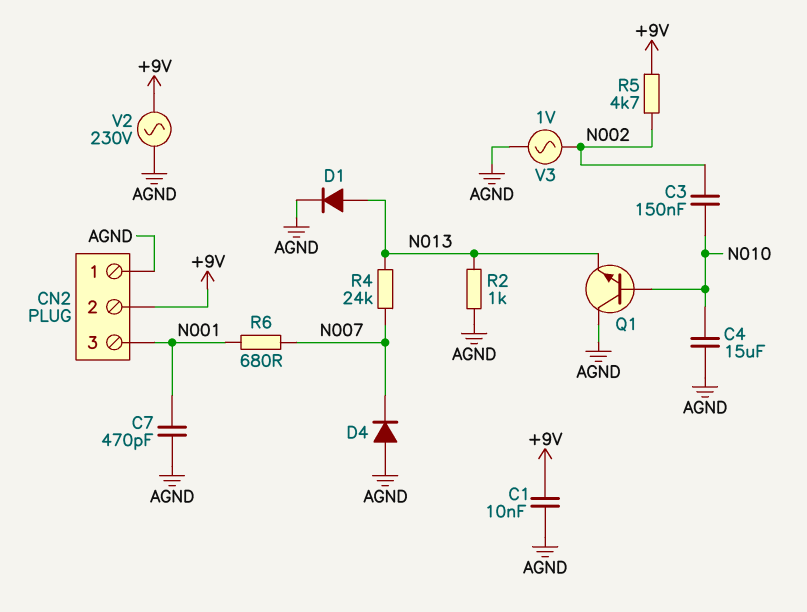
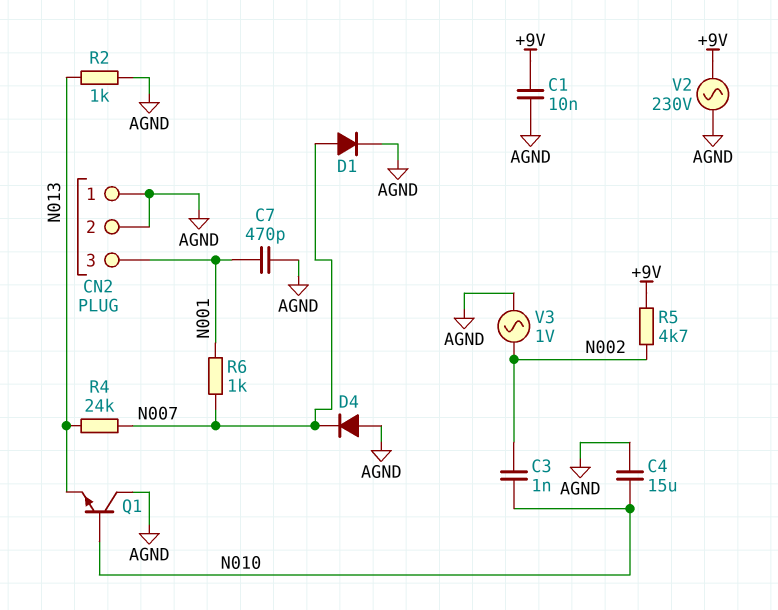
C3: 150nF (N002, N010) -> 1nF (N002, N010)
CN2 pin 2: +9V -> AGND
D1: diode (A N013, K AGND) -> diode (A N007, K AGND)
R6: 680 (N001, N007) -> 1k (N001, N007)

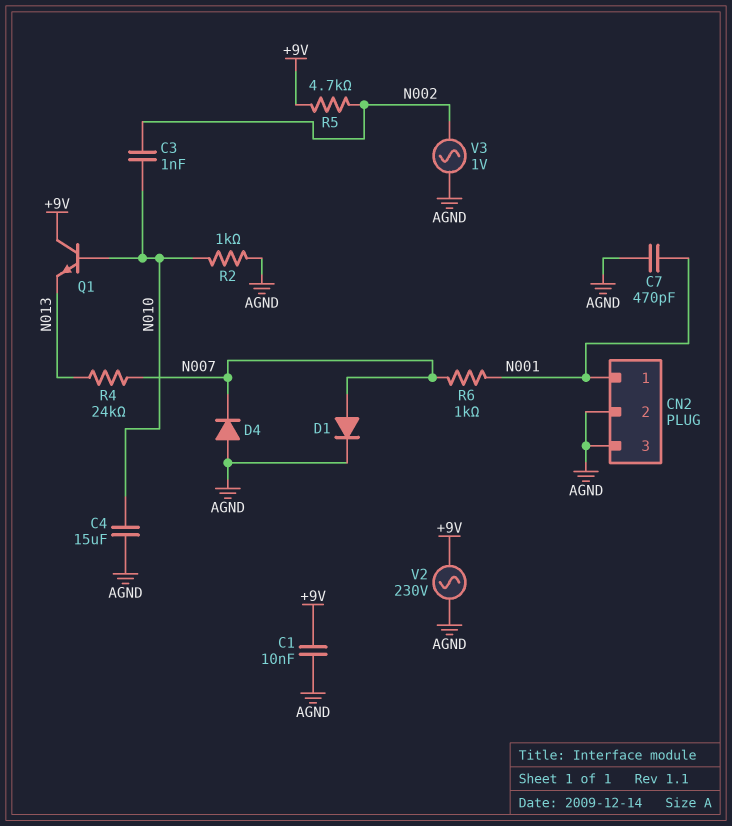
CN2 pin 1: AGND -> N001
CN2 pin 3: N001 -> AGND
Q1: NPN (B N010, C AGND, E N013) -> NPN (B N010, C +9V, E N013)
R2: 1k (AGND, N013) -> 1k (AGND, N010)

